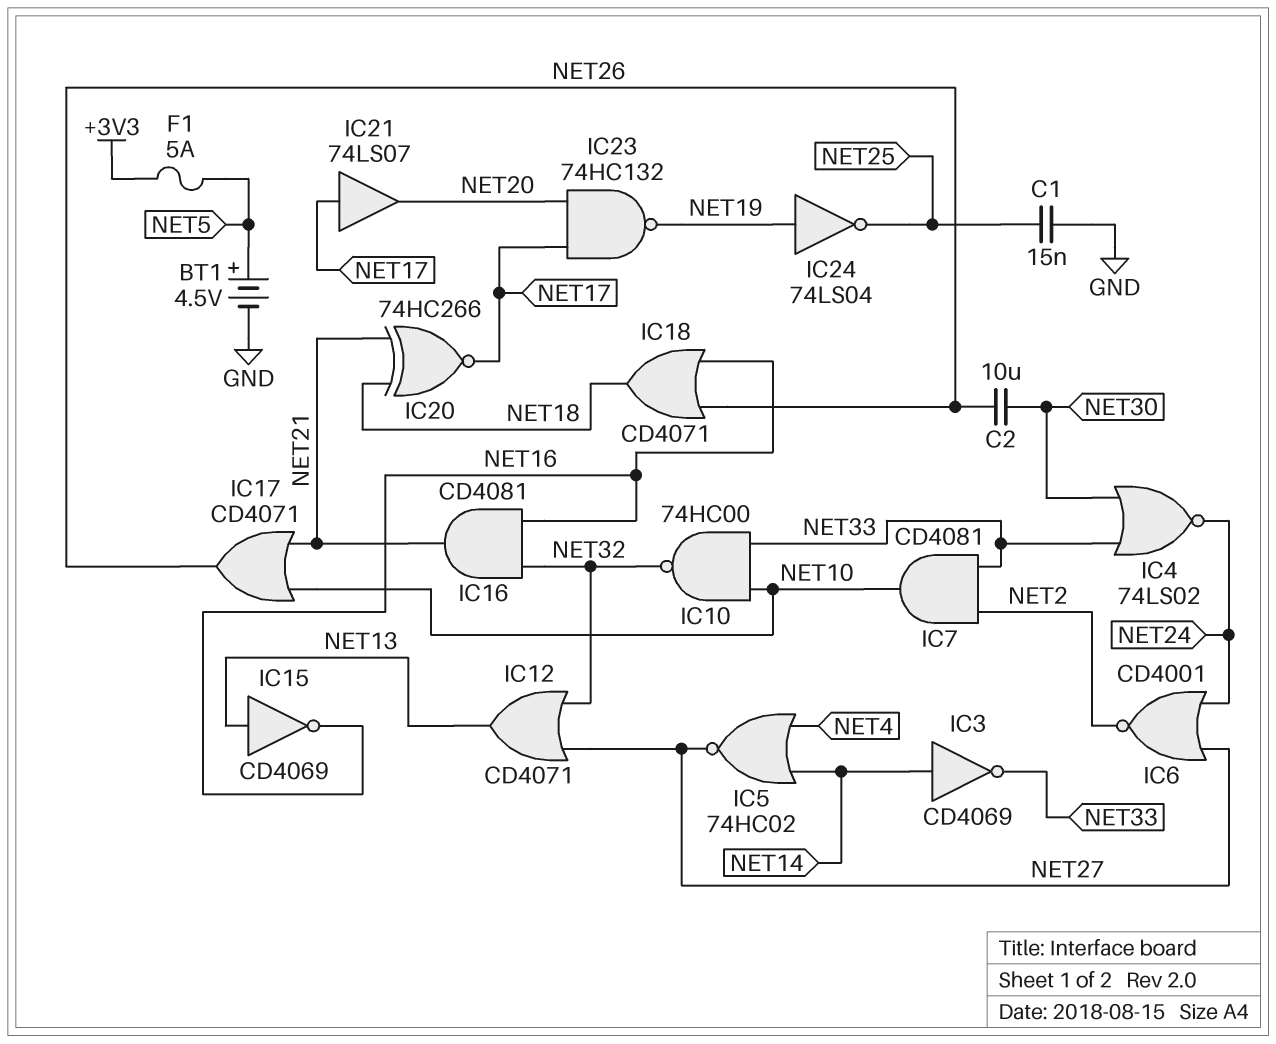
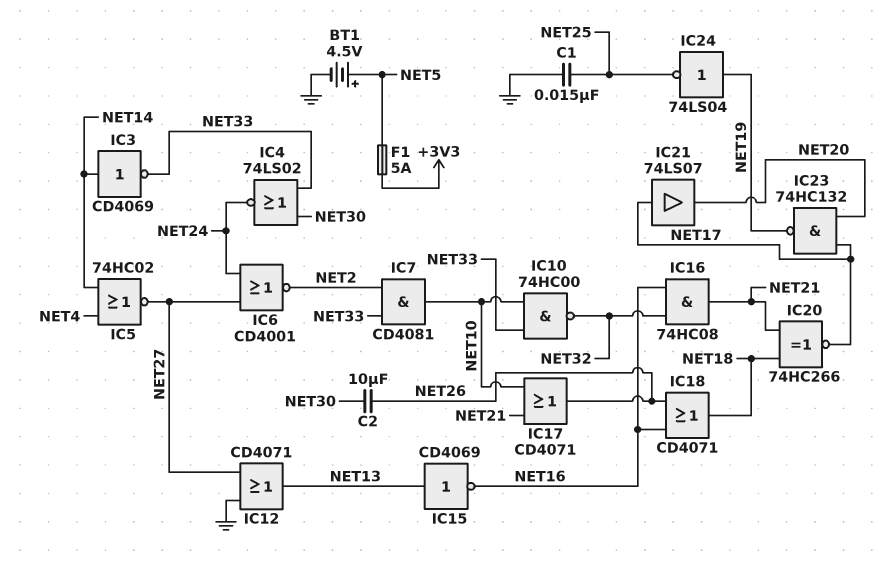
IC12: OR CD4071 (in NET27, in NET32, out NET13) -> OR CD4071 (in GND, in NET27, out NET13)
IC16: AND CD4081 (in NET16, in NET32, out NET21) -> AND 74HC08 (in NET16, in NET32, out NET21)

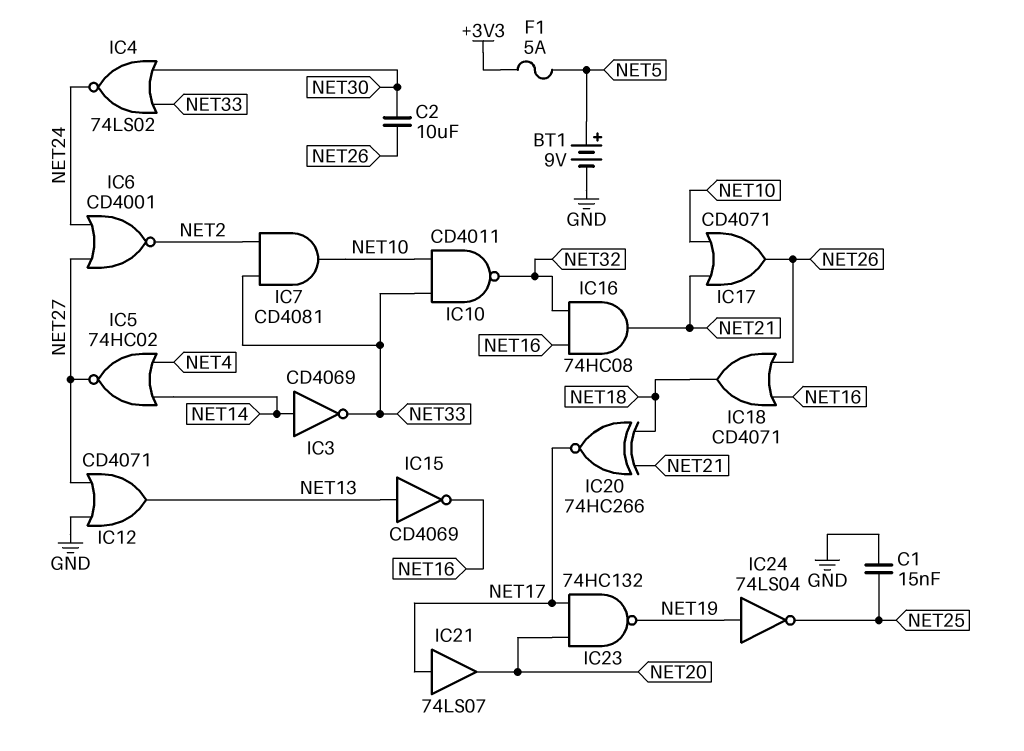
BT1: 4.5V (plus NET5, minus GND) -> 9V (plus NET5, minus GND)
IC10: NAND 74HC00 (in NET10, in NET33, out NET32) -> NAND CD4011 (in NET10, in NET33, out NET32)

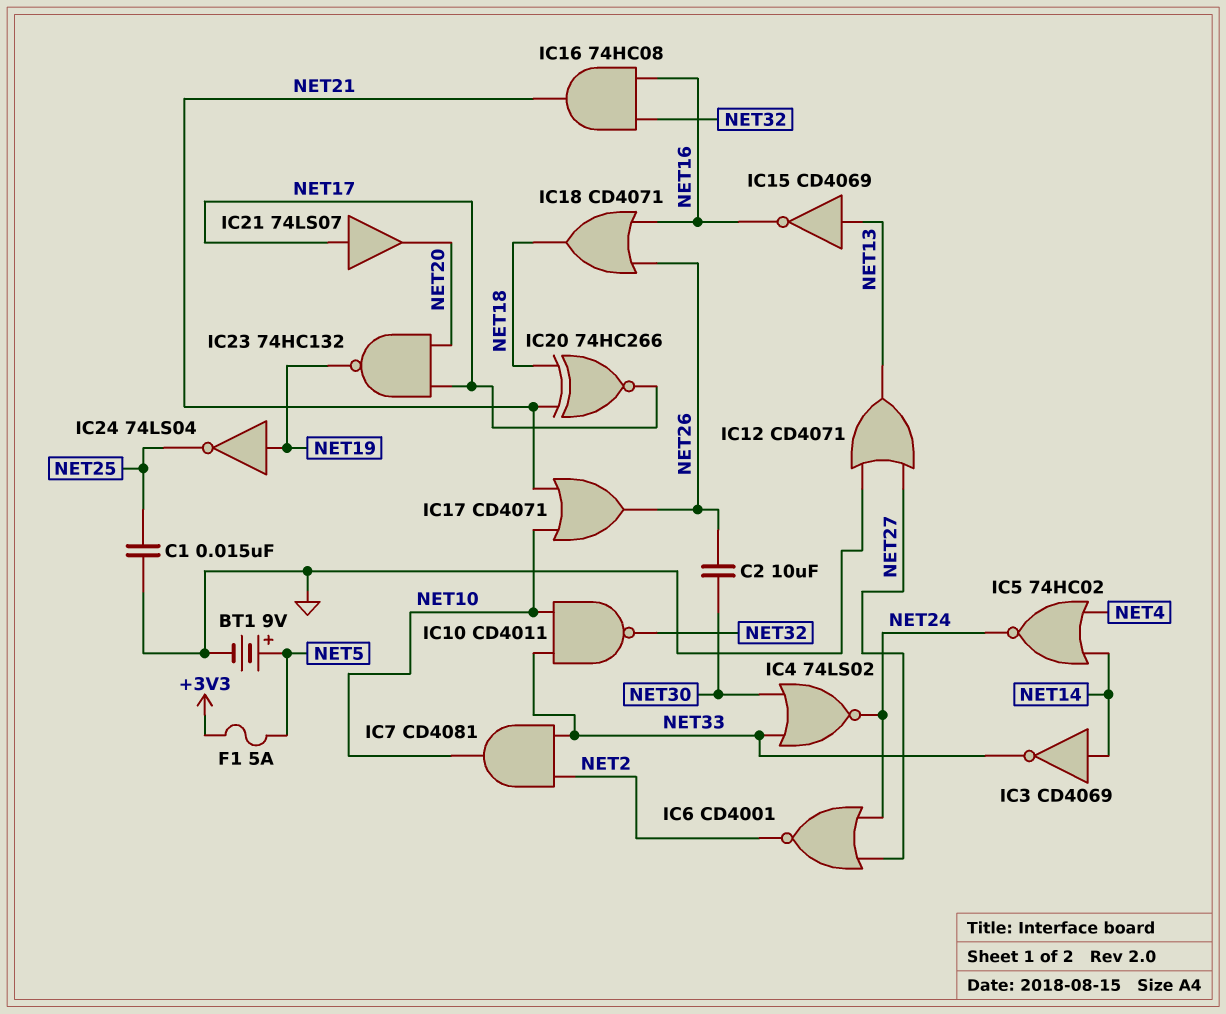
IC5: NOR 74HC02 (in NET4, in NET14, out NET27) -> NOR 74HC02 (in NET4, in NET14, out NET24)

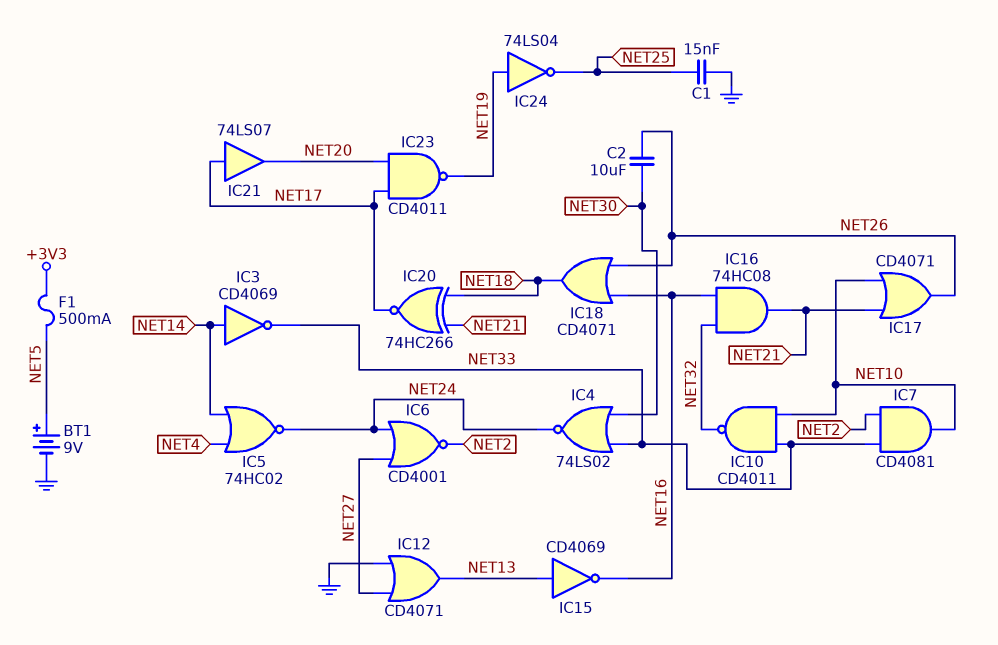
F1: 5A (+3V3, NET5) -> 500mA (+3V3, NET5)
IC23: NAND 74HC132 (in NET17, in NET20, out NET19) -> NAND CD4011 (in NET17, in NET20, out NET19)

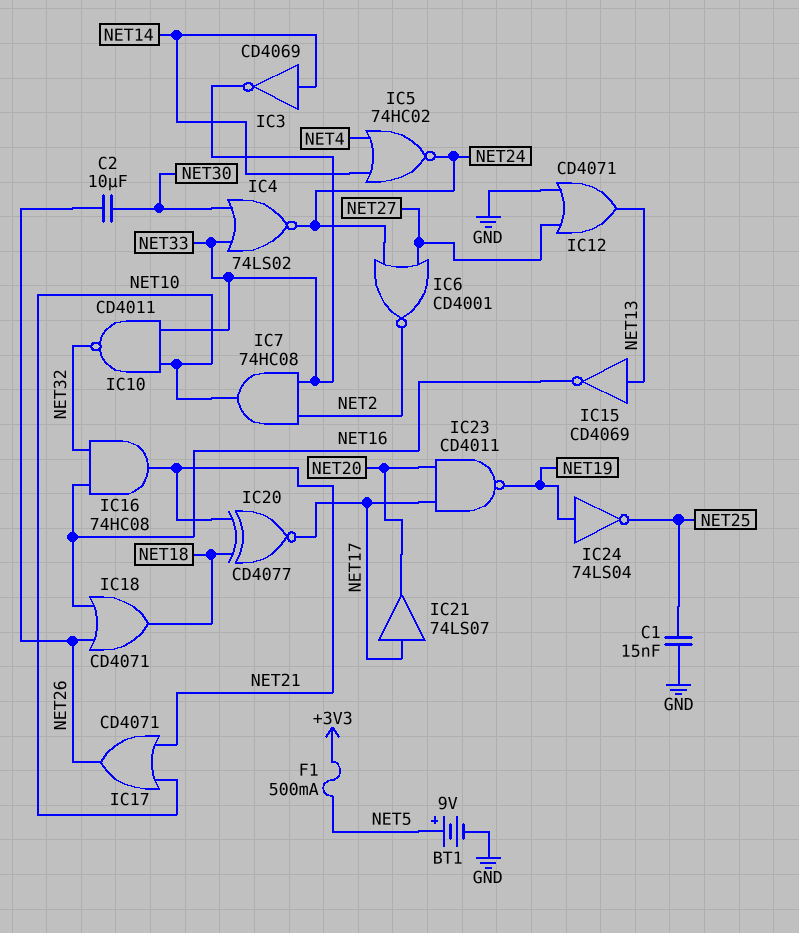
IC7: AND CD4081 (in NET2, in NET33, out NET10) -> AND 74HC08 (in NET2, in NET33, out NET10)
IC20: XNOR 74HC266 (in NET18, in NET21, out NET17) -> XNOR CD4077 (in NET18, in NET21, out NET17)

